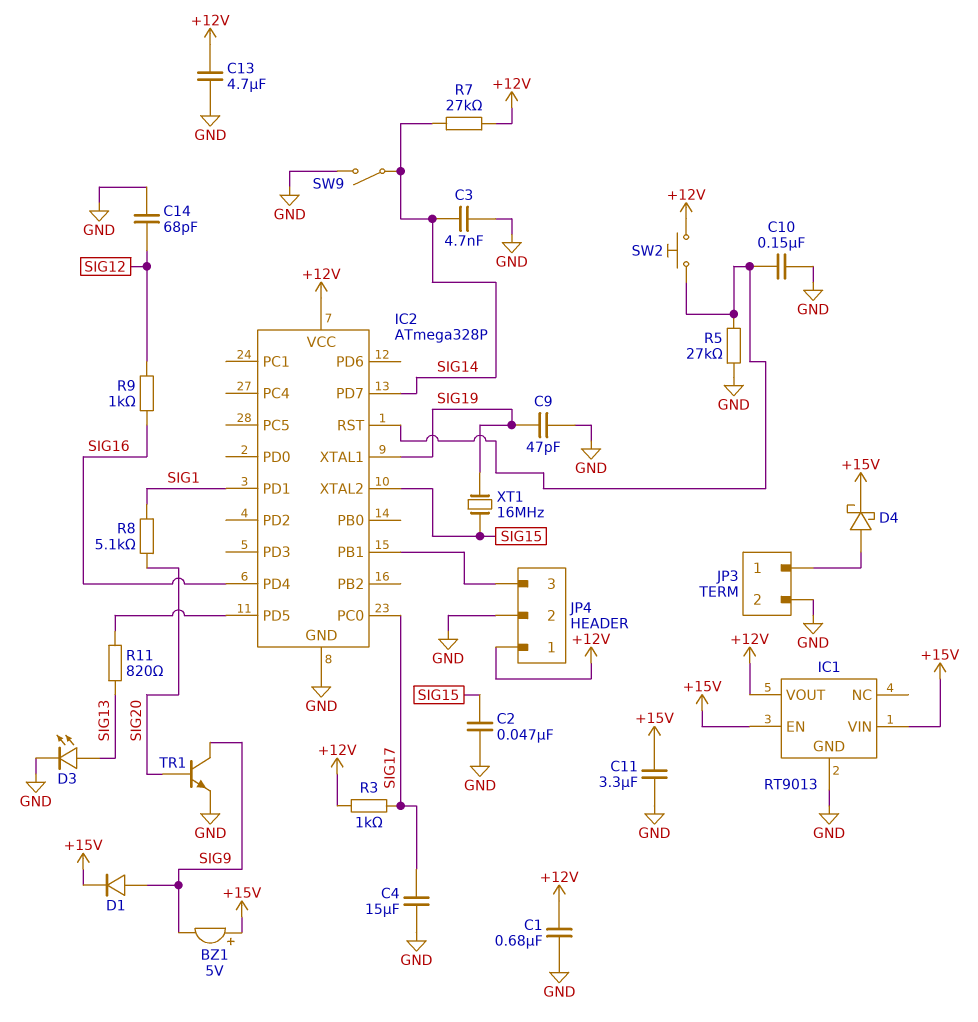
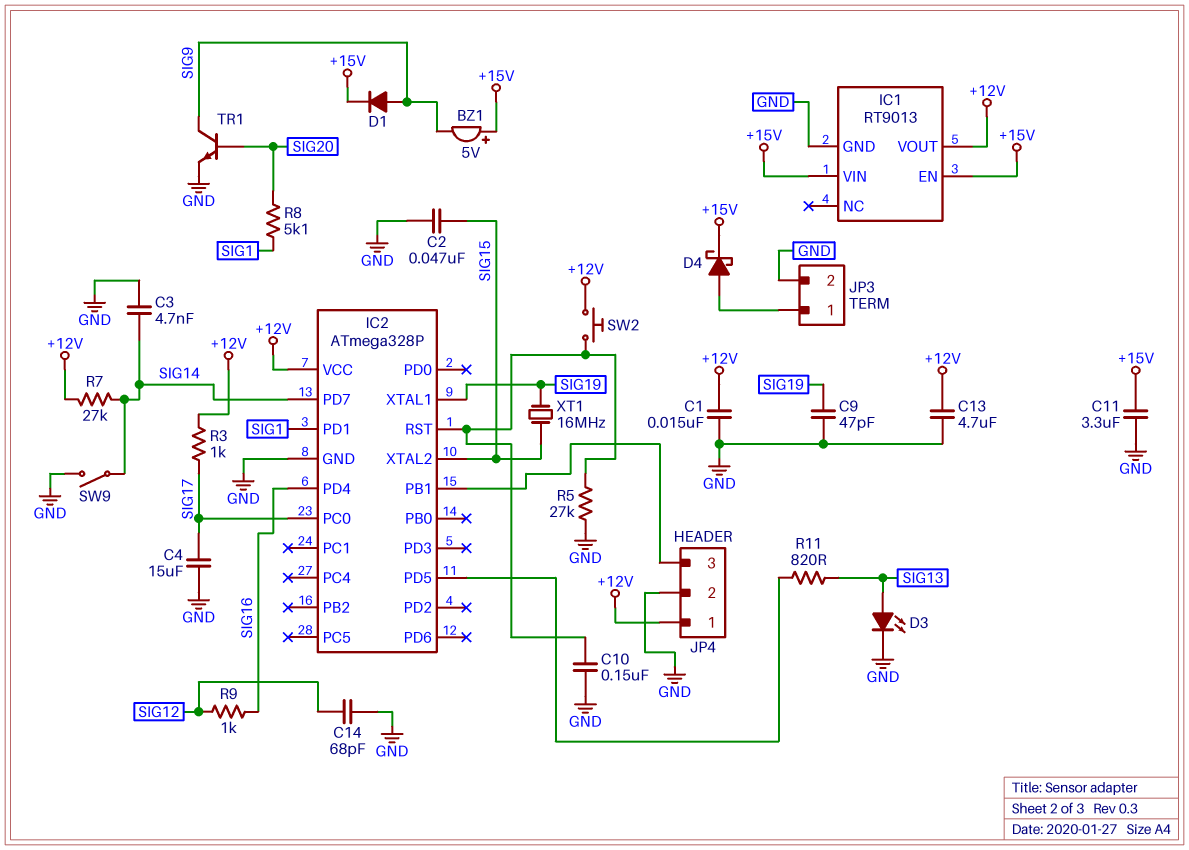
C1: 680nF (+12V, GND) -> 15nF (+12V, GND)

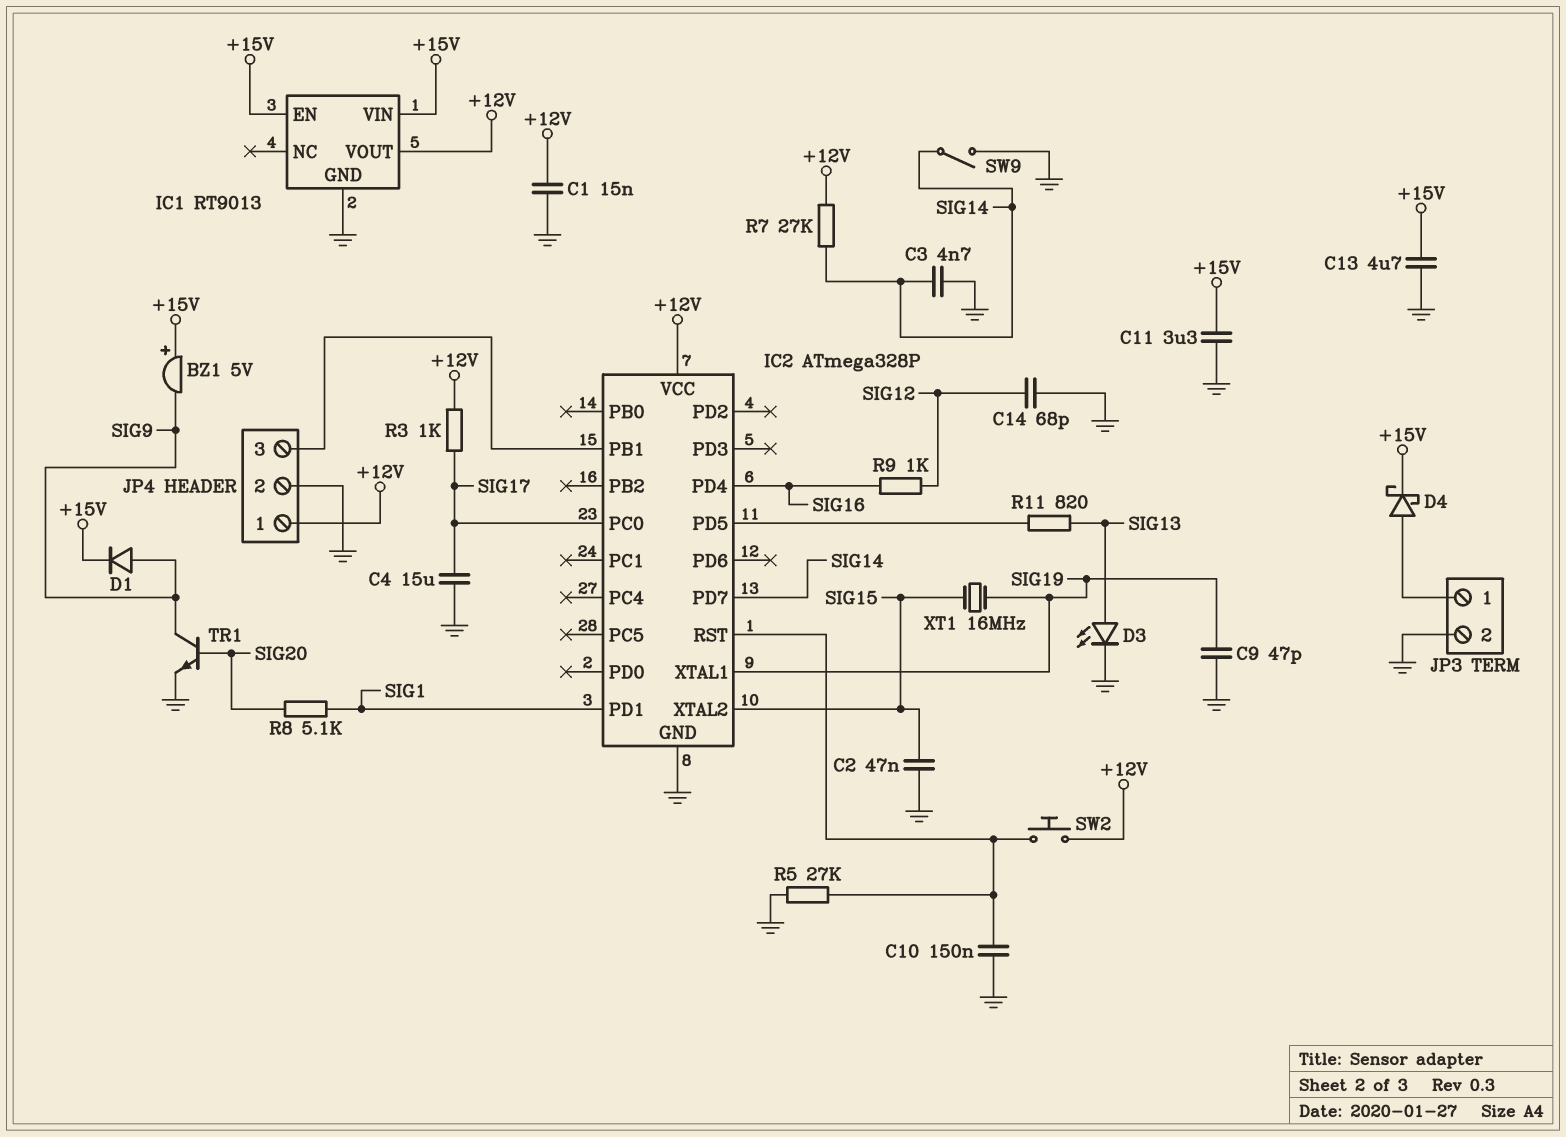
C13: 4.7uF (+12V, GND) -> 4.7uF (+15V, GND)

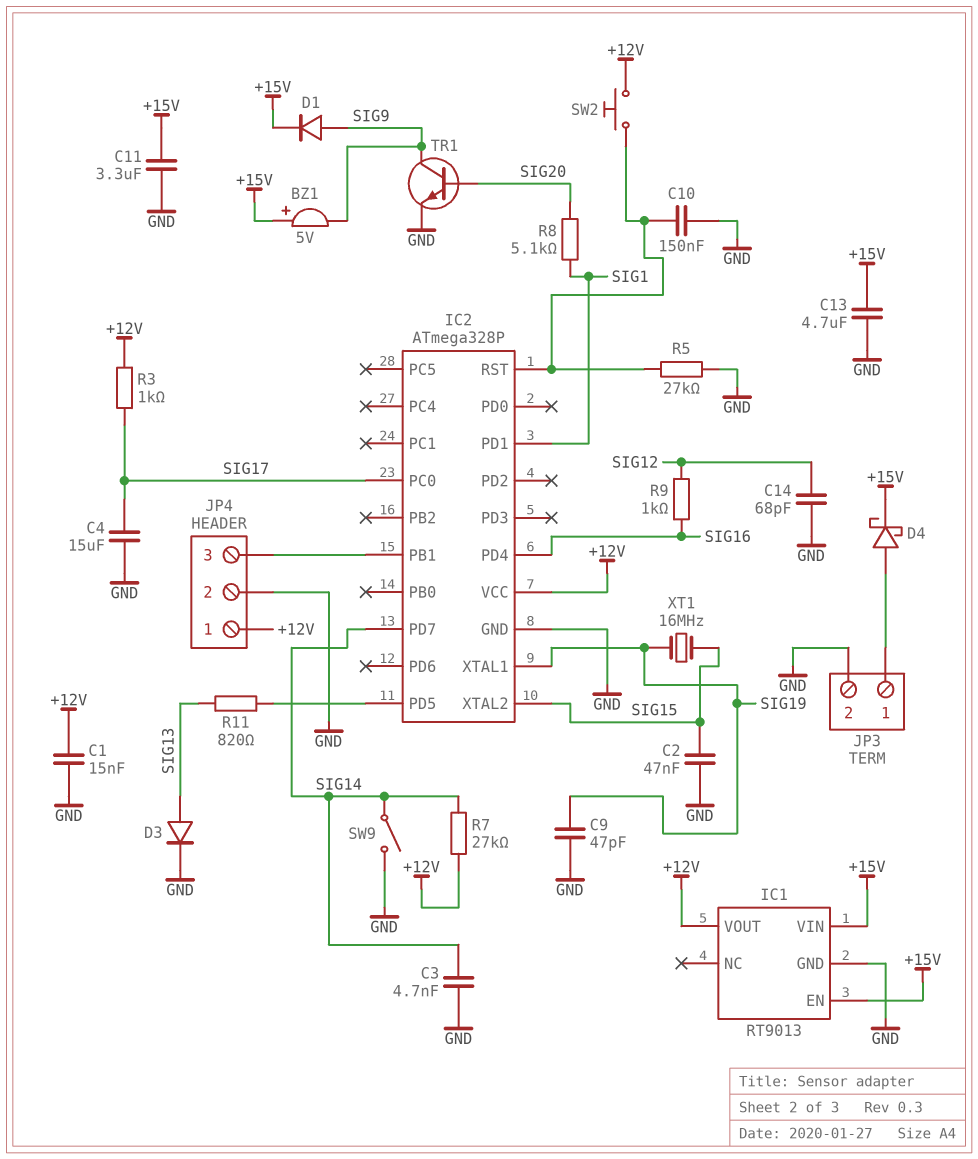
D3: LED (A SIG13, K GND) -> diode (A SIG13, K GND)

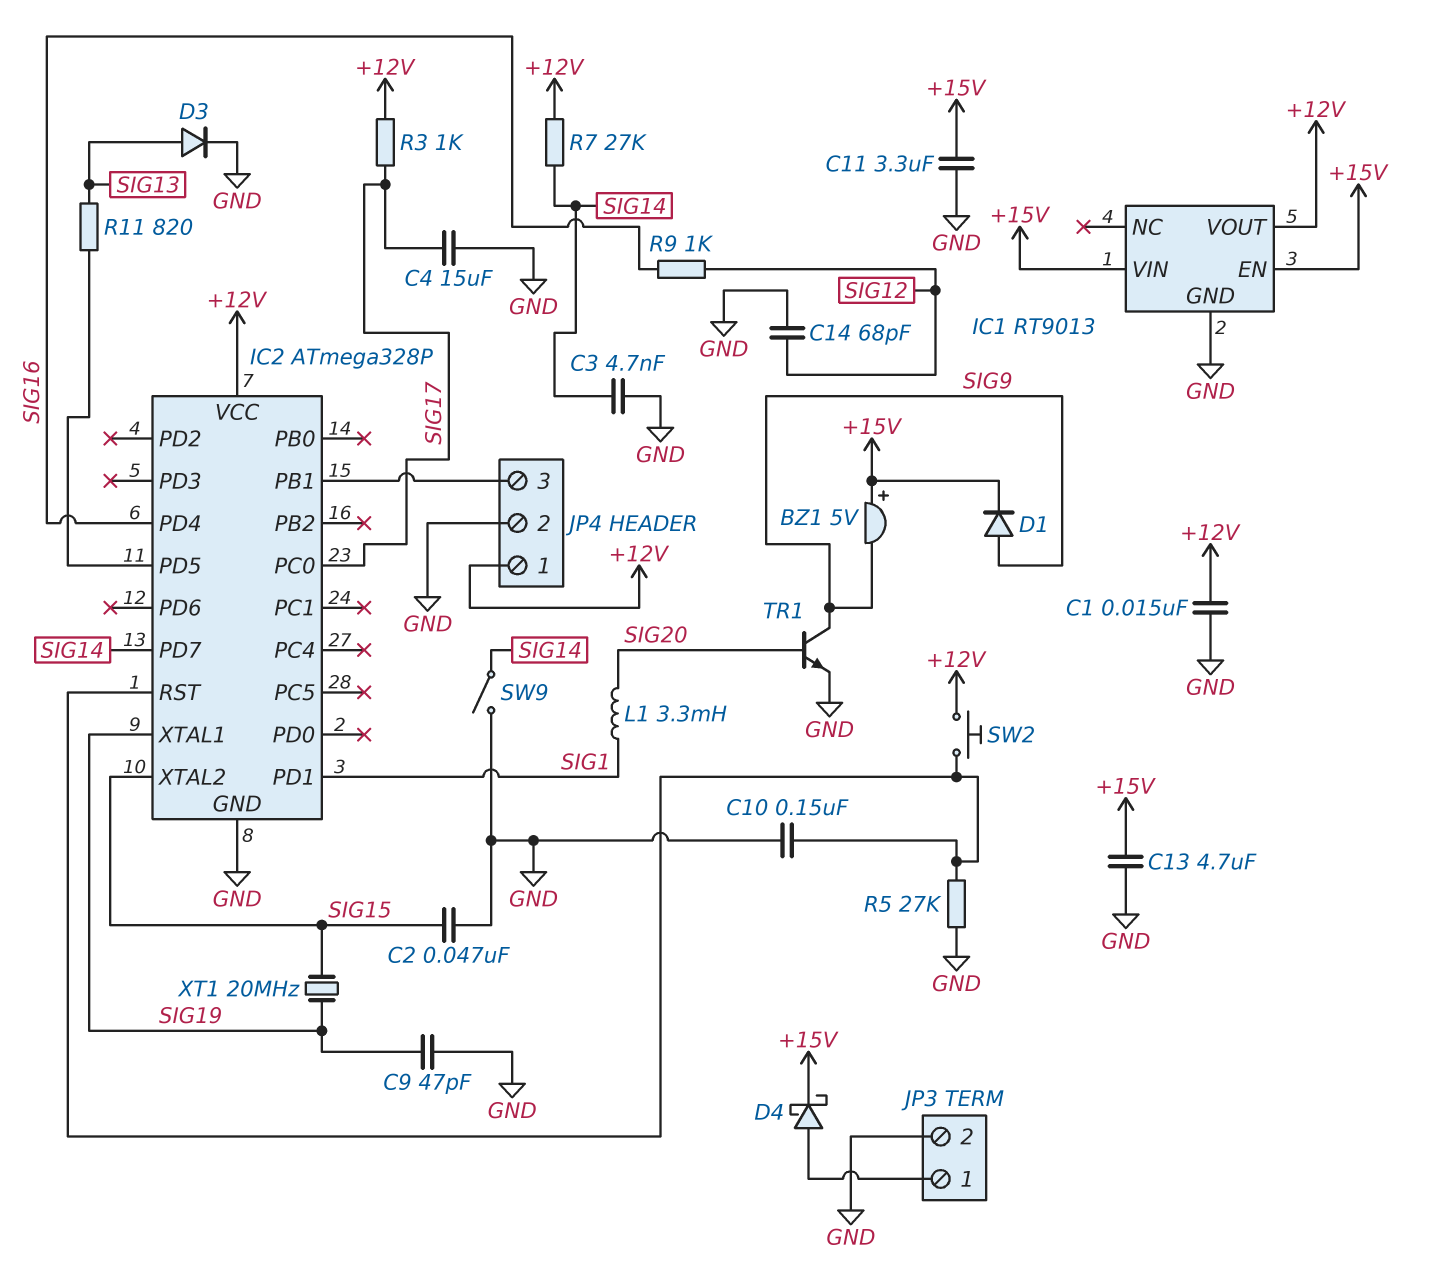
L1: none -> 3.3mH (SIG1, SIG20)
R8: 5.1k (SIG1, SIG20) -> none
XT1: 16MHz (SIG15, SIG19) -> 20MHz (SIG15, SIG19)

